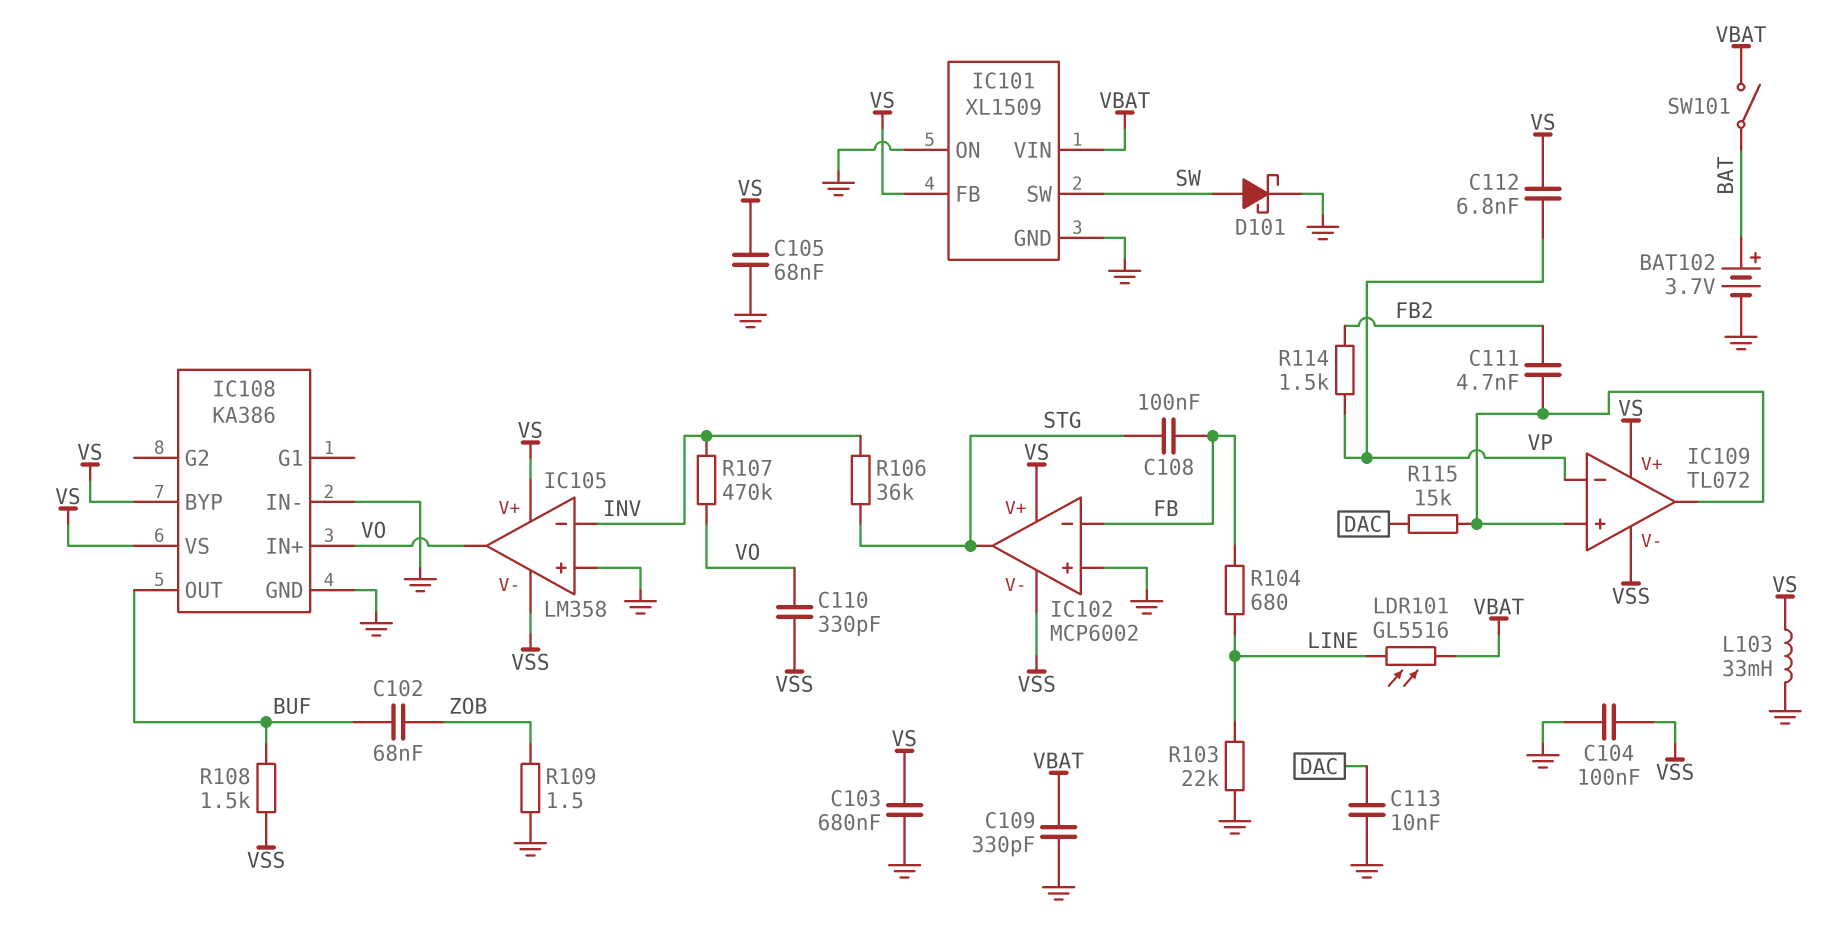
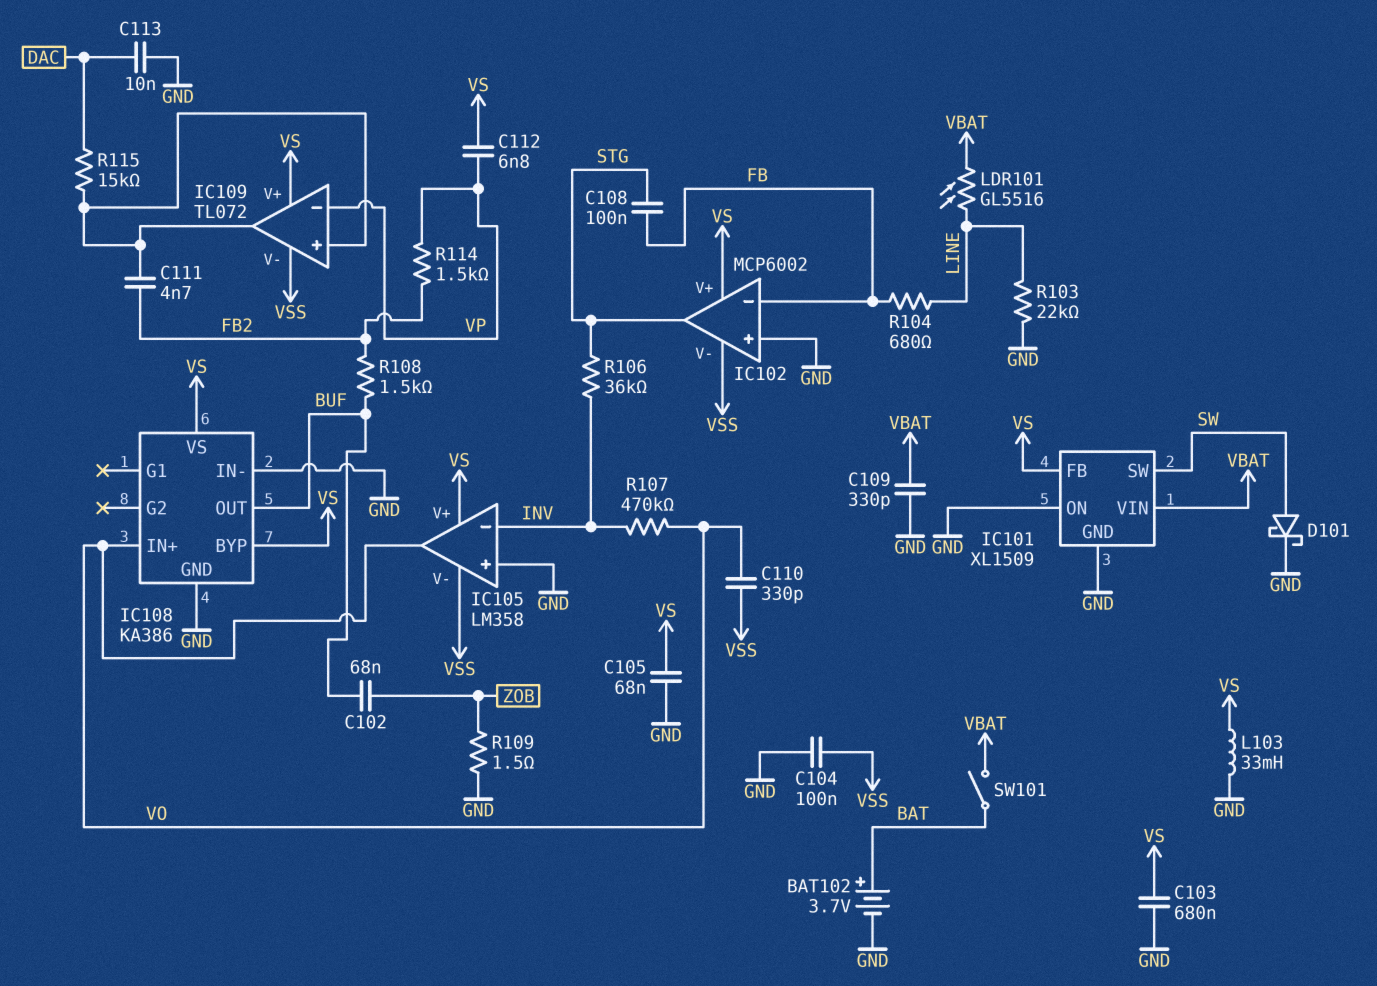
R108: 1.5k (BUF, VSS) -> 1.5k (BUF, FB2)

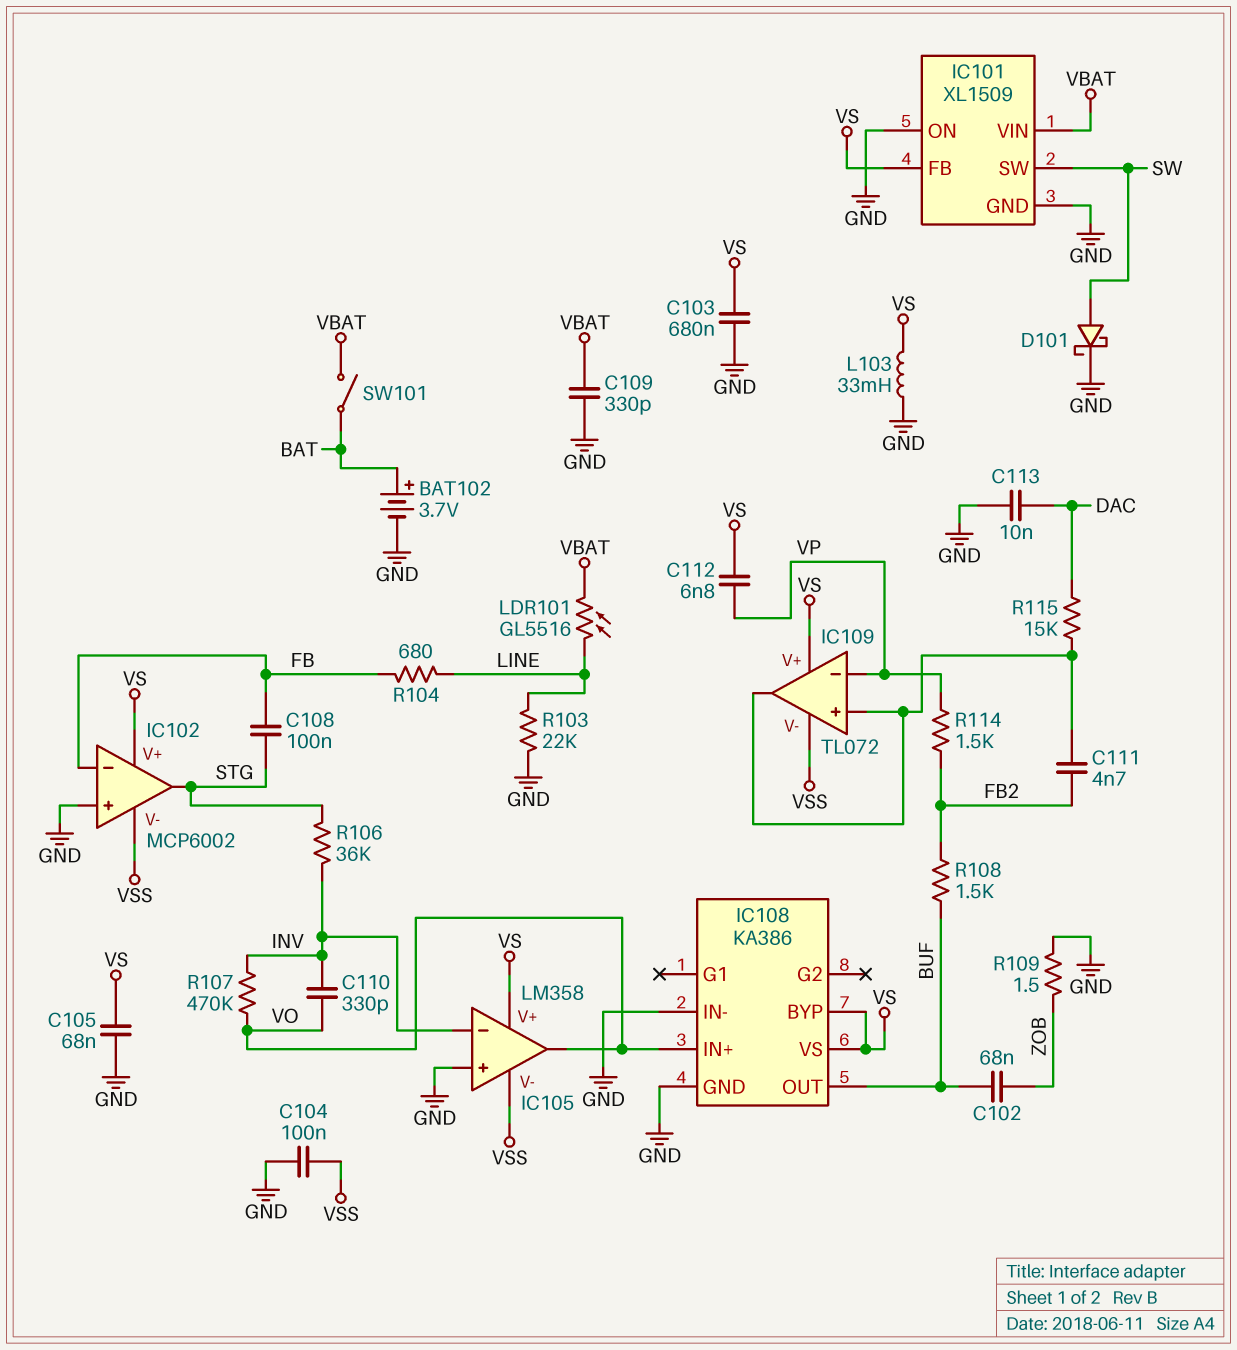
C110: 330pF (VO, VSS) -> 330pF (INV, VO)

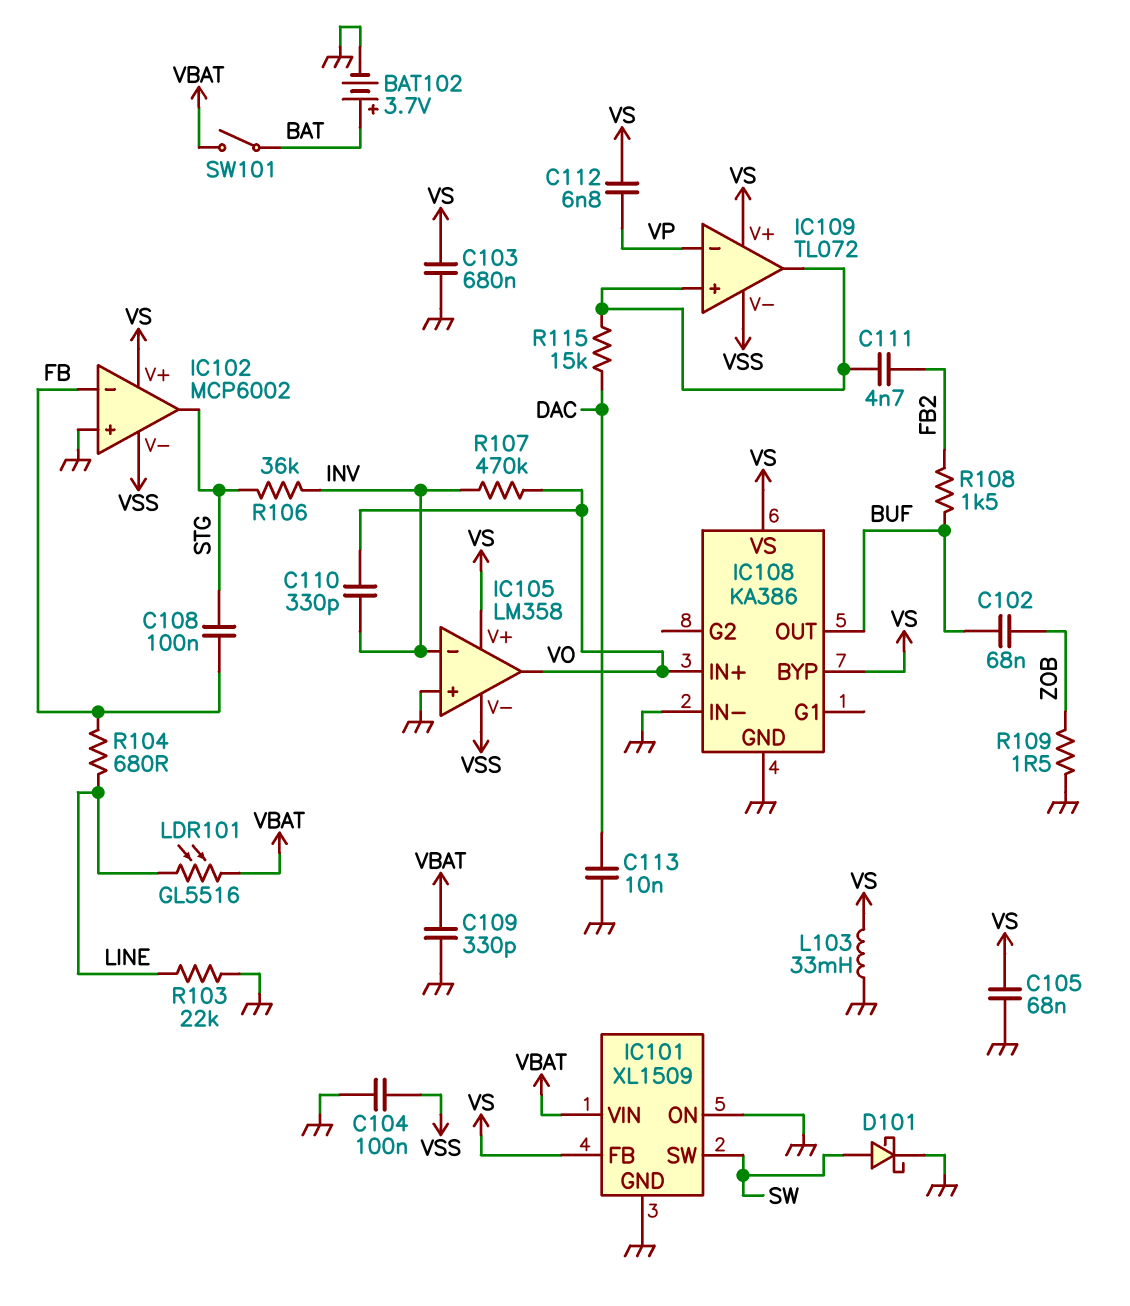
R114: 1.5k (FB2, VP) -> none

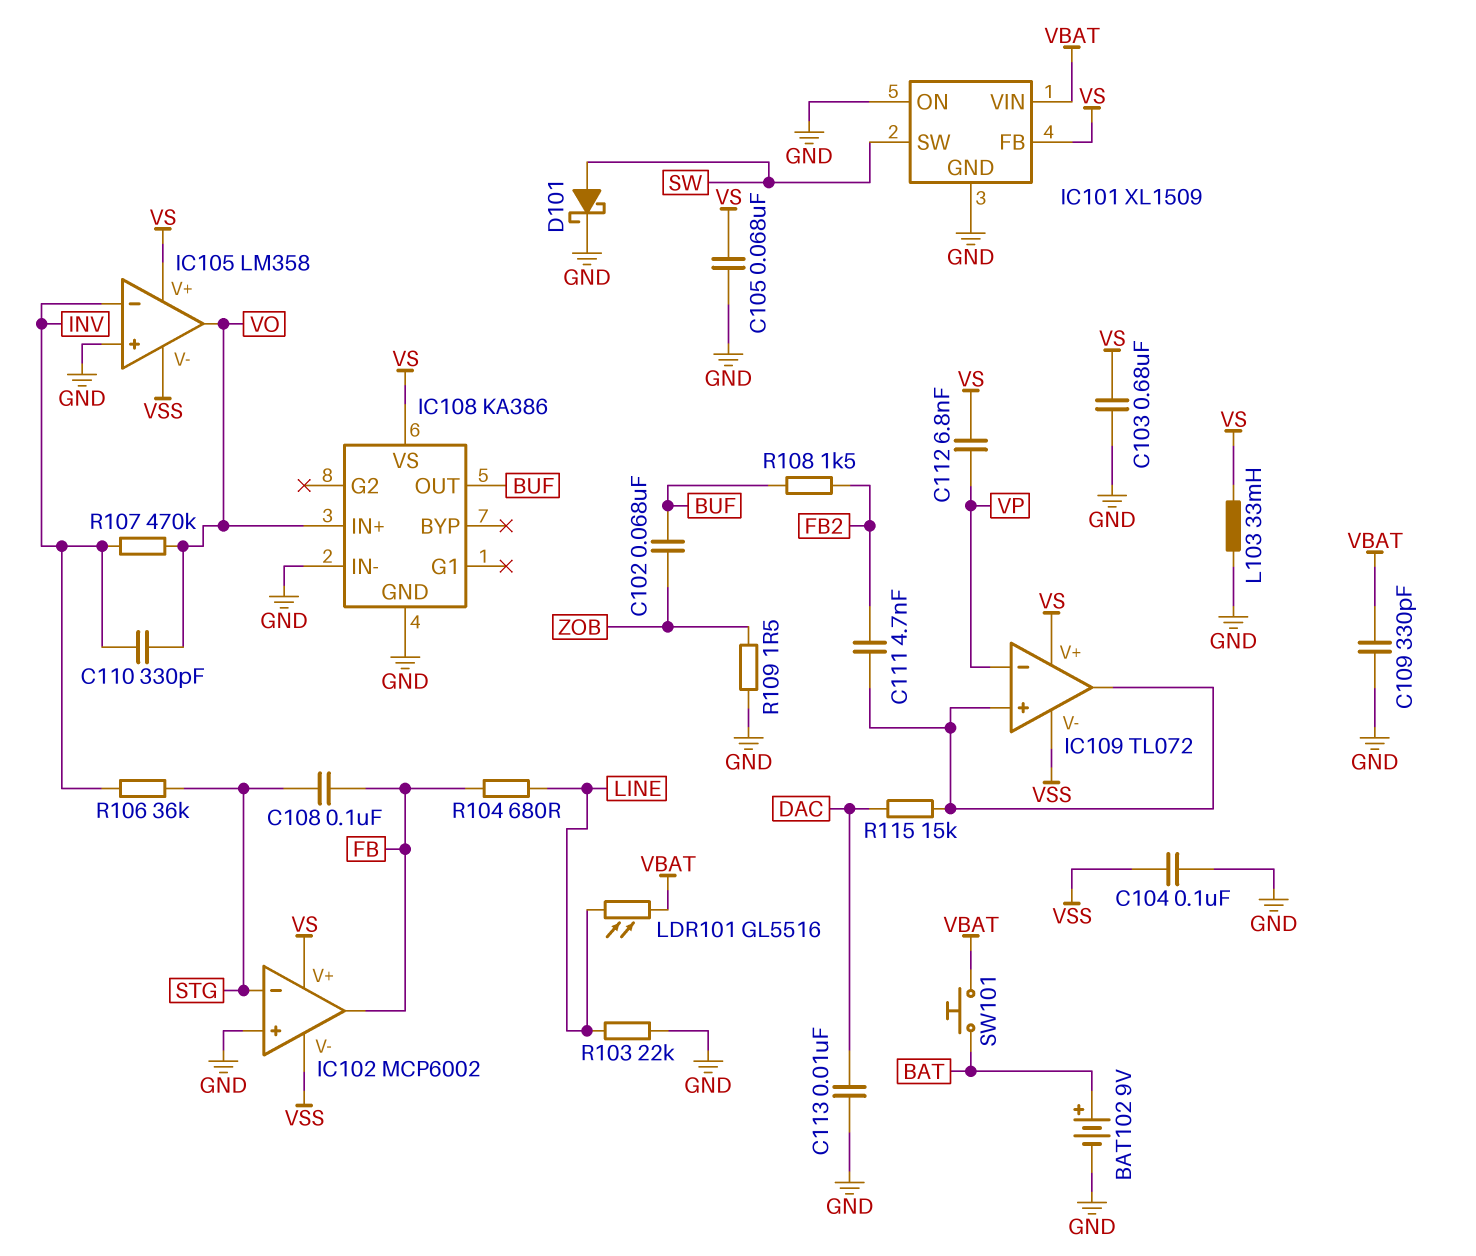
BAT102: 3.7V (plus BAT, minus GND) -> 9V (plus BAT, minus GND)
IC102 pin in-: FB -> STG
IC102 pin out: STG -> FB
IC108 pin BYP: VS -> none
SW101: switch (BAT, VBAT) -> button (BAT, VBAT)

